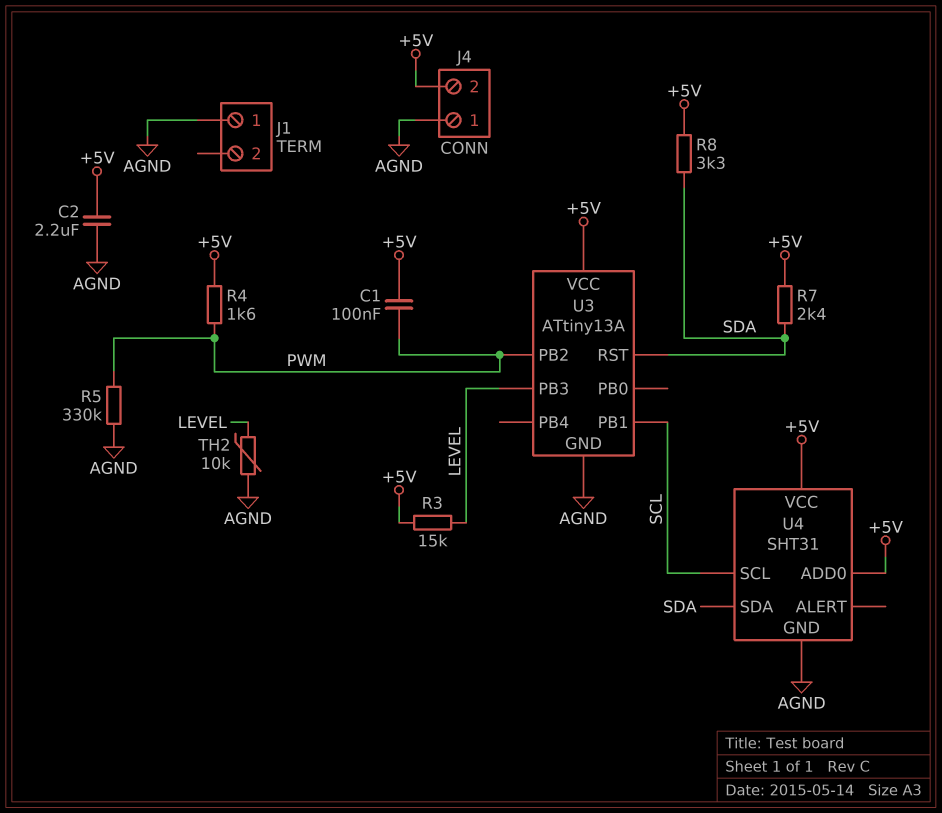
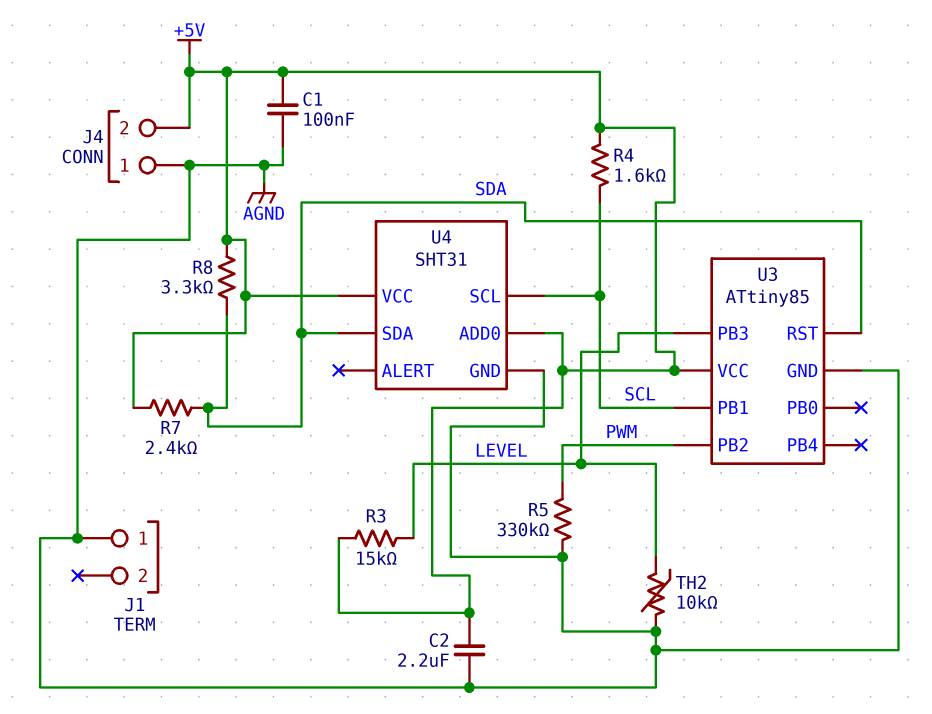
C1: 100nF (+5V, PWM) -> 100nF (+5V, AGND)
R4: 1.6k (+5V, PWM) -> 1.6k (+5V, SCL)
U3: ATtiny13A -> ATtiny85

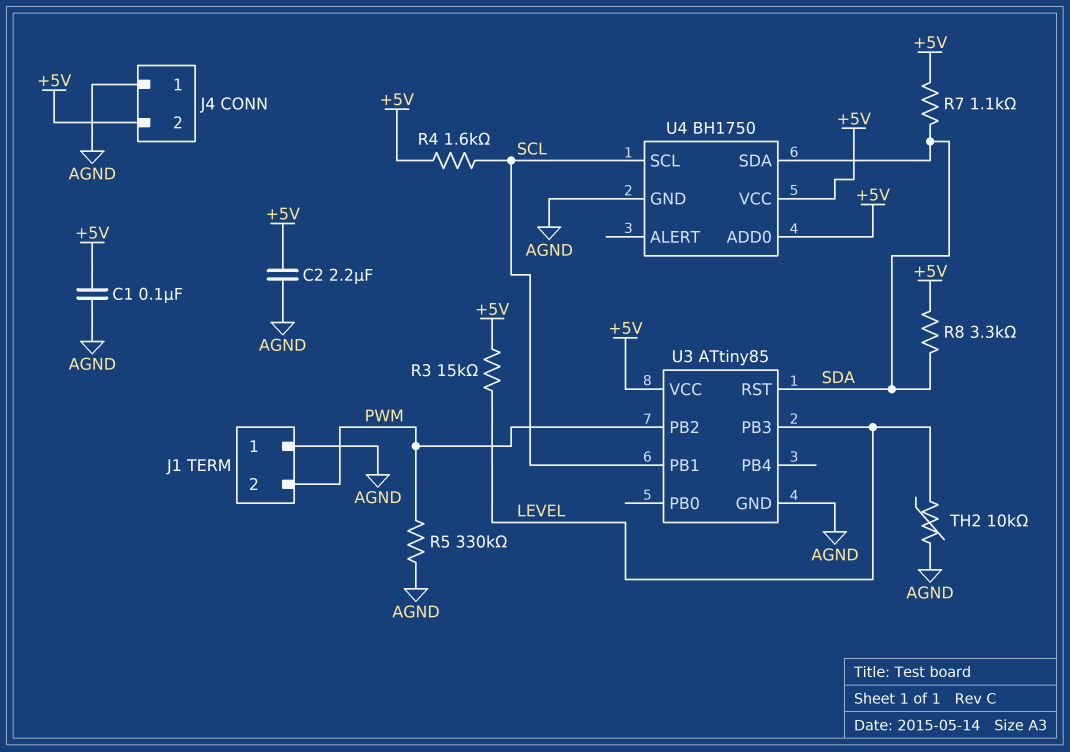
J1 pin 2: none -> PWM
R7: 2.4k (+5V, SDA) -> 1.1k (+5V, SDA)
U4: SHT31 -> BH1750

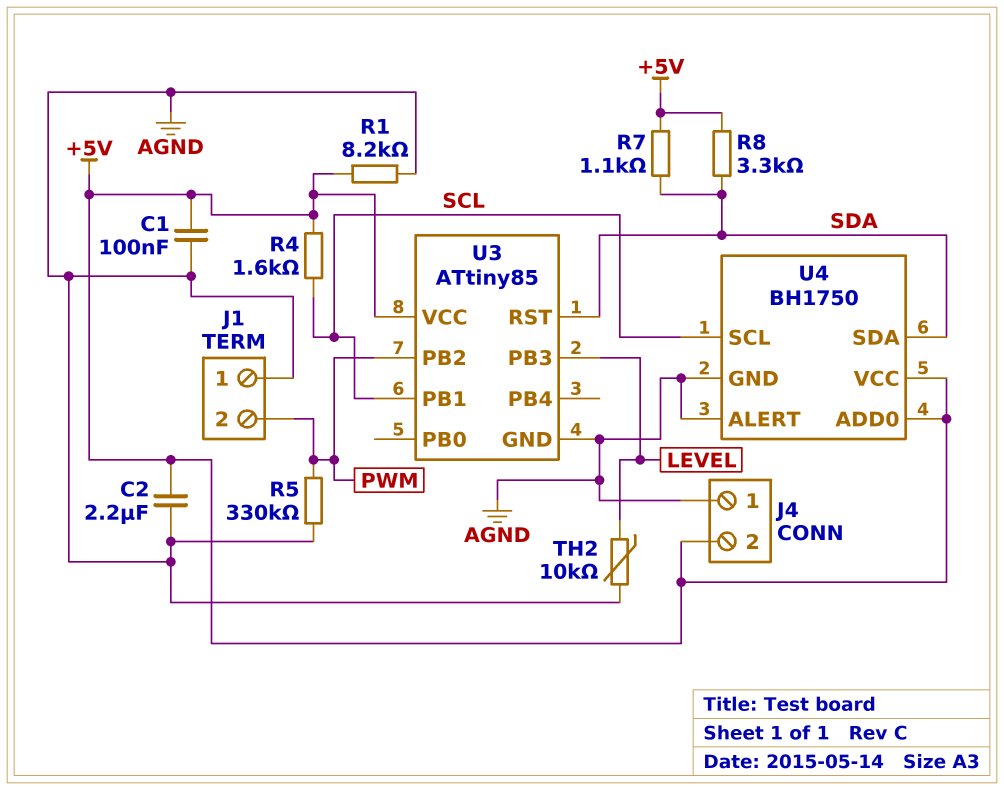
R1: none -> 8.2k (+5V, AGND)
R3: 15k (+5V, LEVEL) -> none
U4 pin ALERT: none -> AGND

